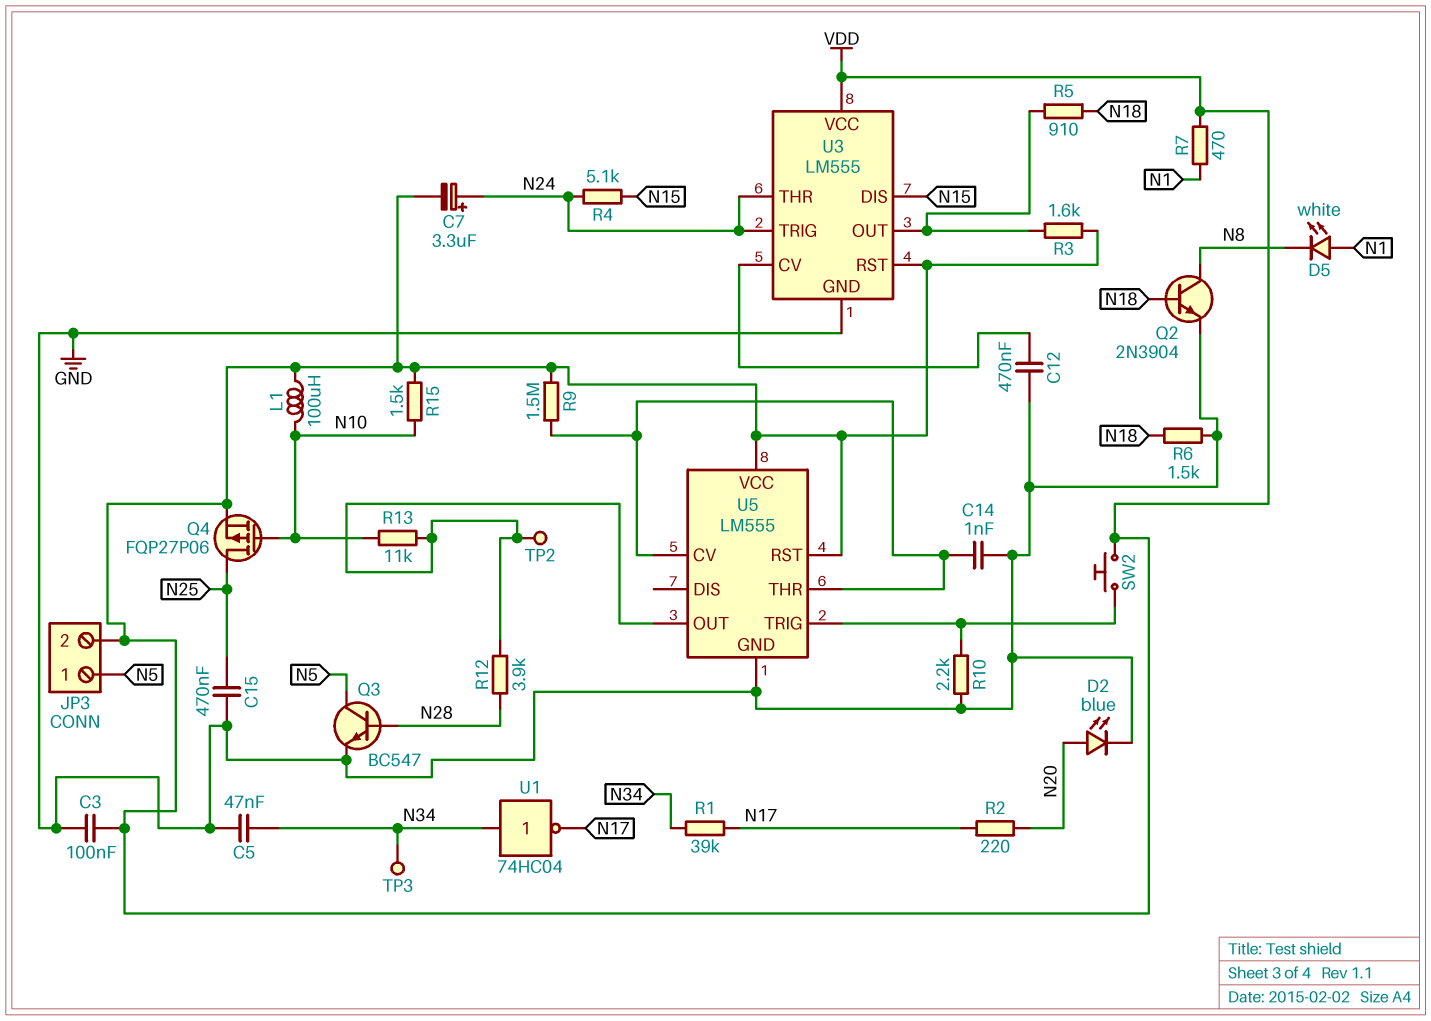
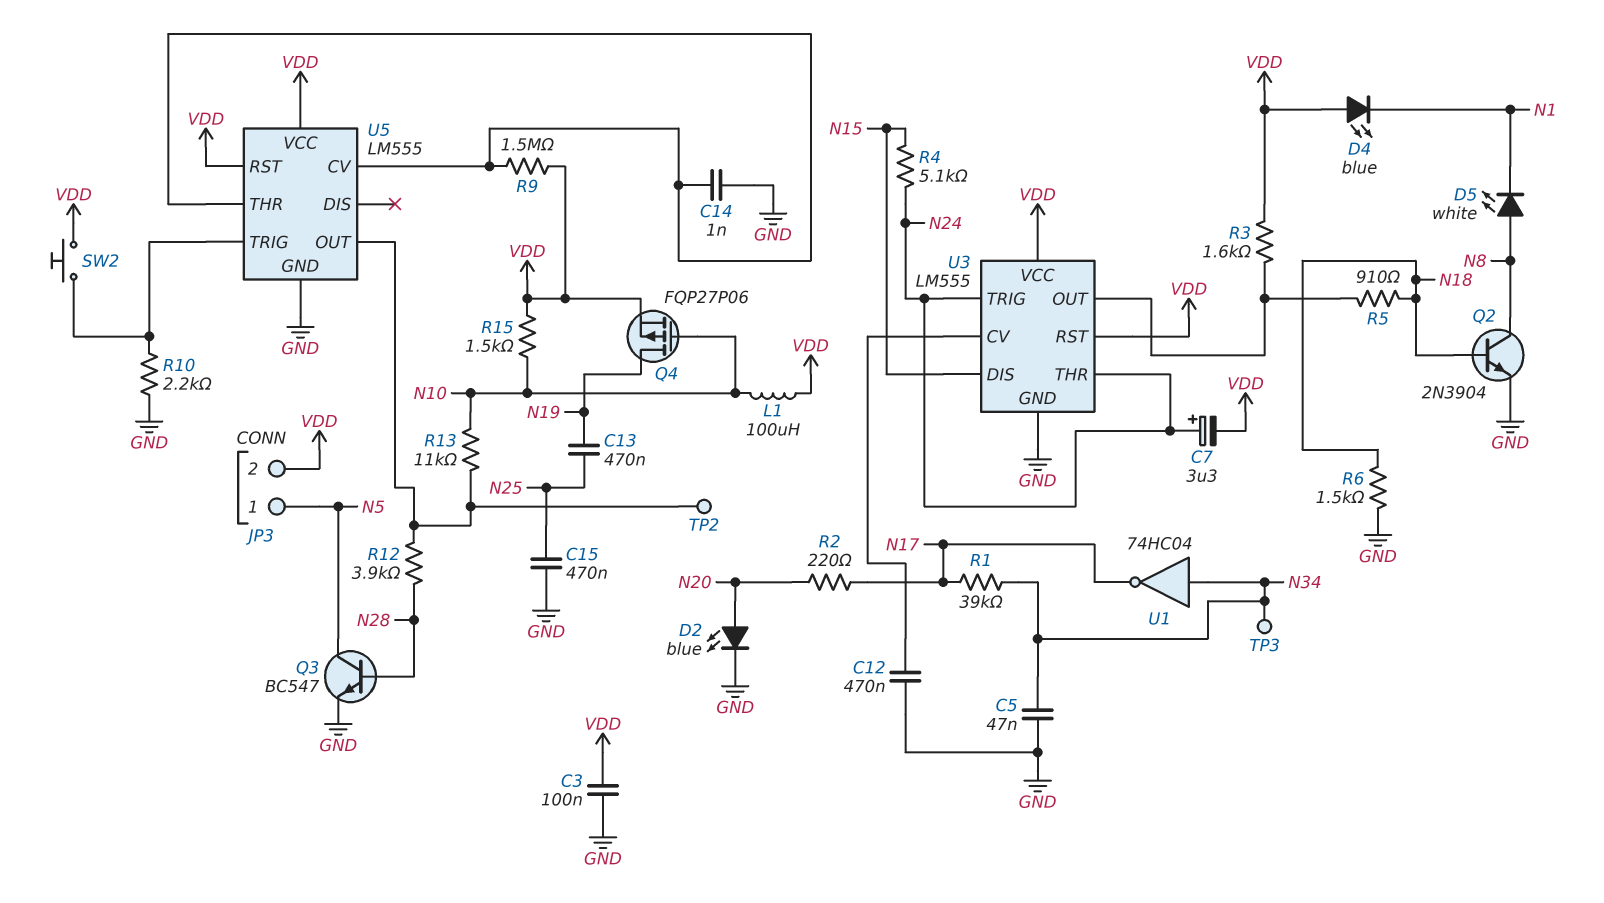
C13: none -> 470nF (N19, N25)
D4: none -> LED blue (A VDD, K N1)
D5: LED white (A N1, K N8) -> LED white (A N8, K N1)
Q4: PMOS FQP27P06 (G N10, D N25, S VDD) -> PMOS FQP27P06 (G N10, D N19, S VDD)
R7: 470 (N1, VDD) -> none

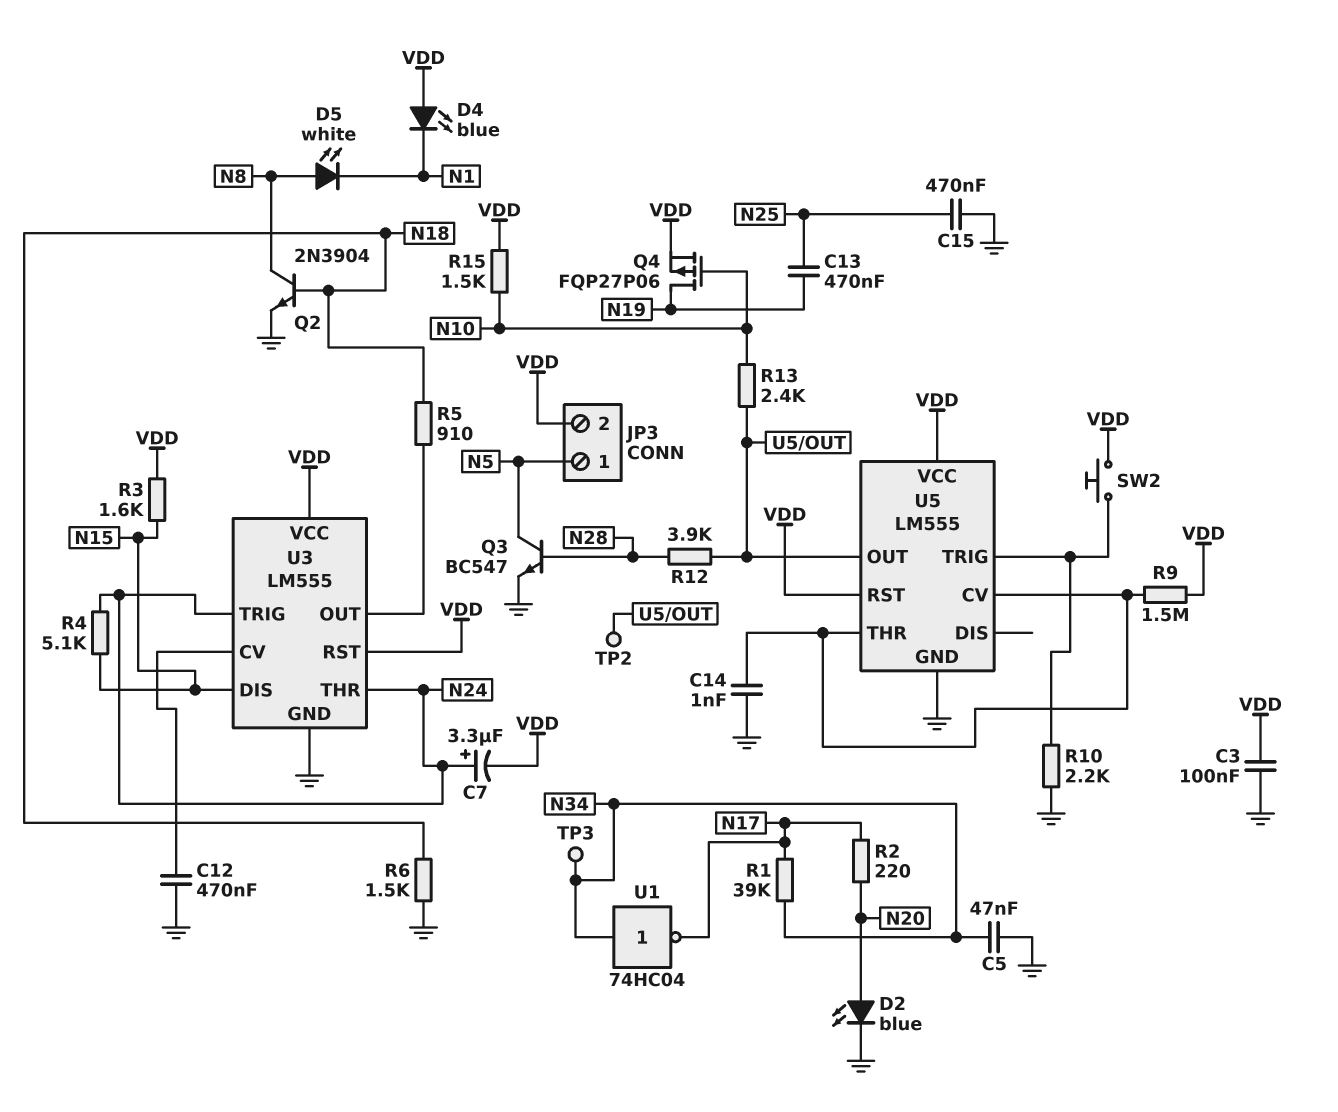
L1: 100uH (N10, VDD) -> none
R3: 1.6k (U3/OUT, VDD) -> 1.6k (N15, VDD)
R13: 11k (N10, U5/OUT) -> 2.4k (N10, U5/OUT)

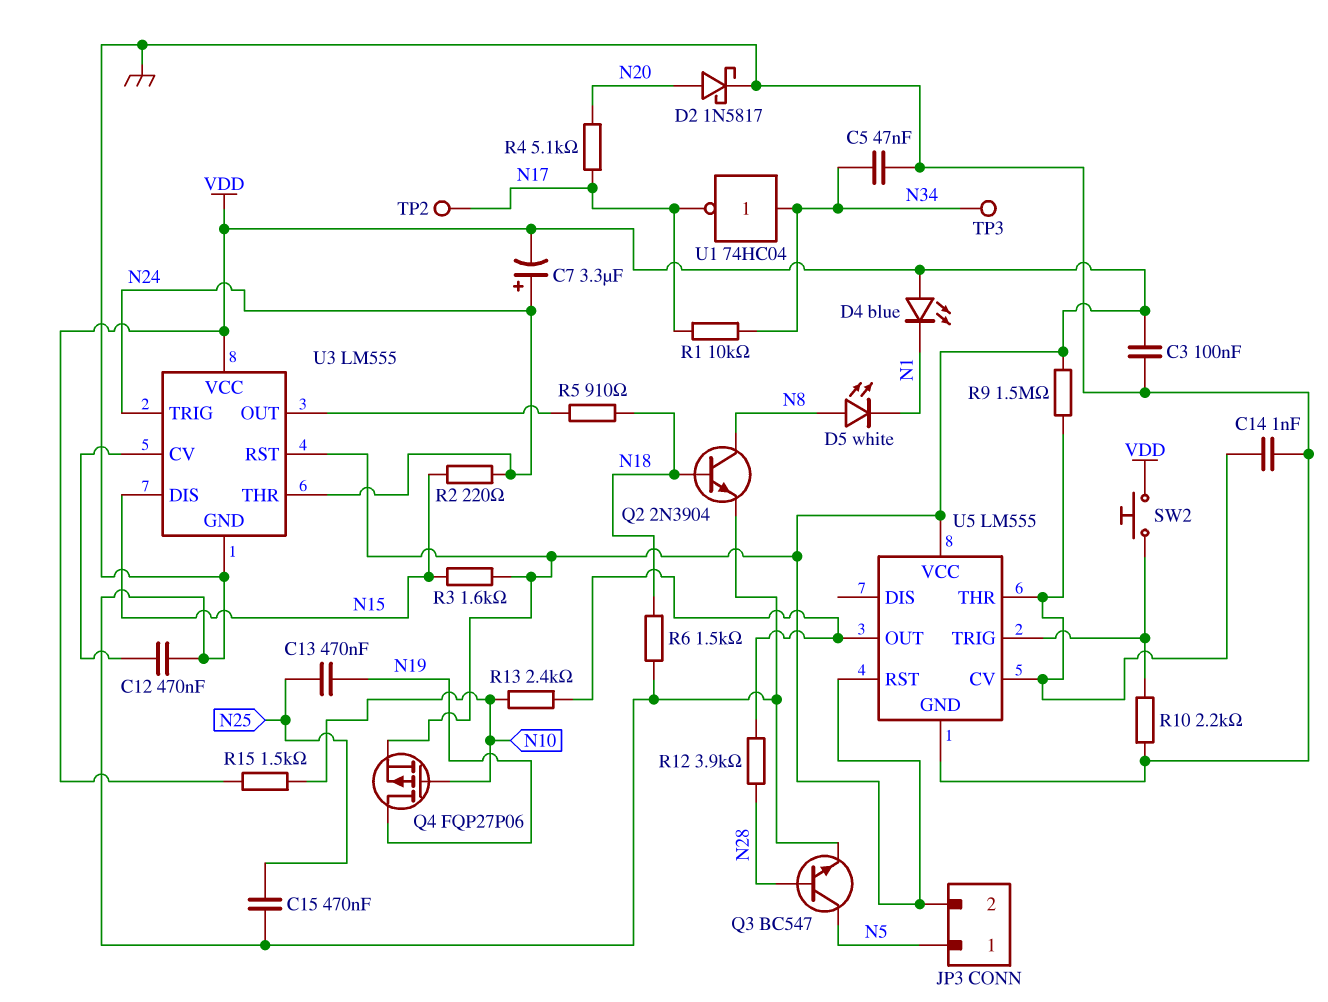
D2: LED blue (A N20, K GND) -> schottky 1N5817 (A N20, K GND)
R1: 39k (N17, N34) -> 10k (N17, N34)
R2: 220 (N17, N20) -> 220 (N15, N24)
R4: 5.1k (N15, N24) -> 5.1k (N17, N20)
TP2: test point (U5/OUT) -> test point (N17)

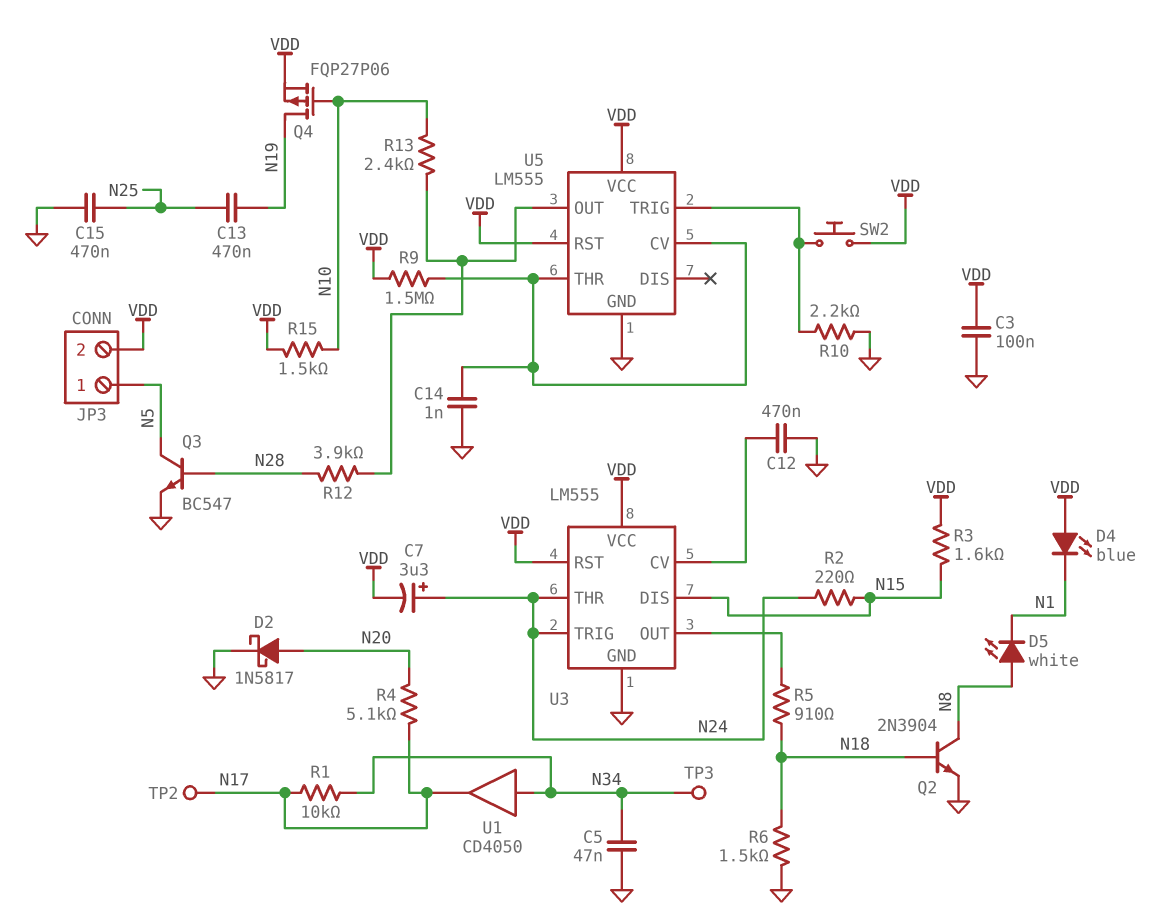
U1: NOT 74HC04 (in N34, out N17) -> buffer CD4050 (in N34, out N17)

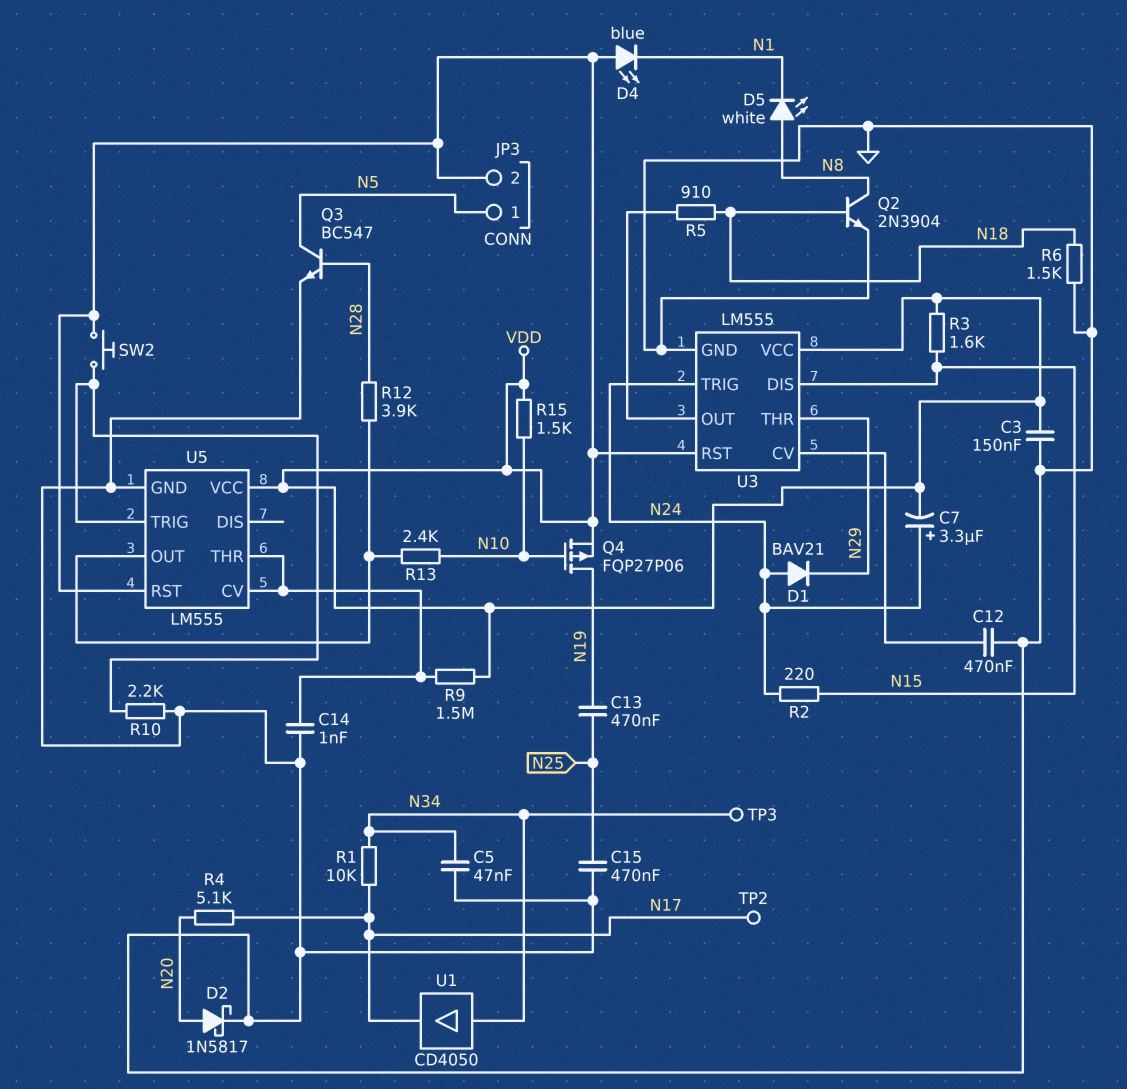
C3: 100nF (GND, VDD) -> 150nF (GND, VDD)
D1: none -> diode BAV21 (A N24, K N29)
U3 pin THR: N24 -> N29

